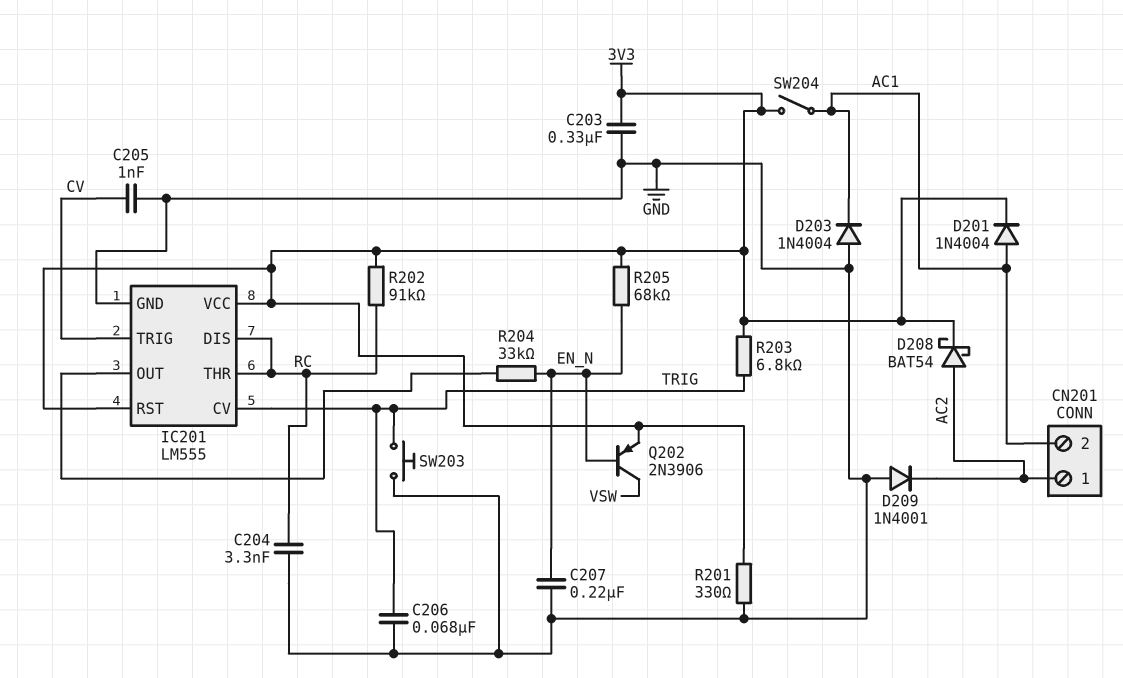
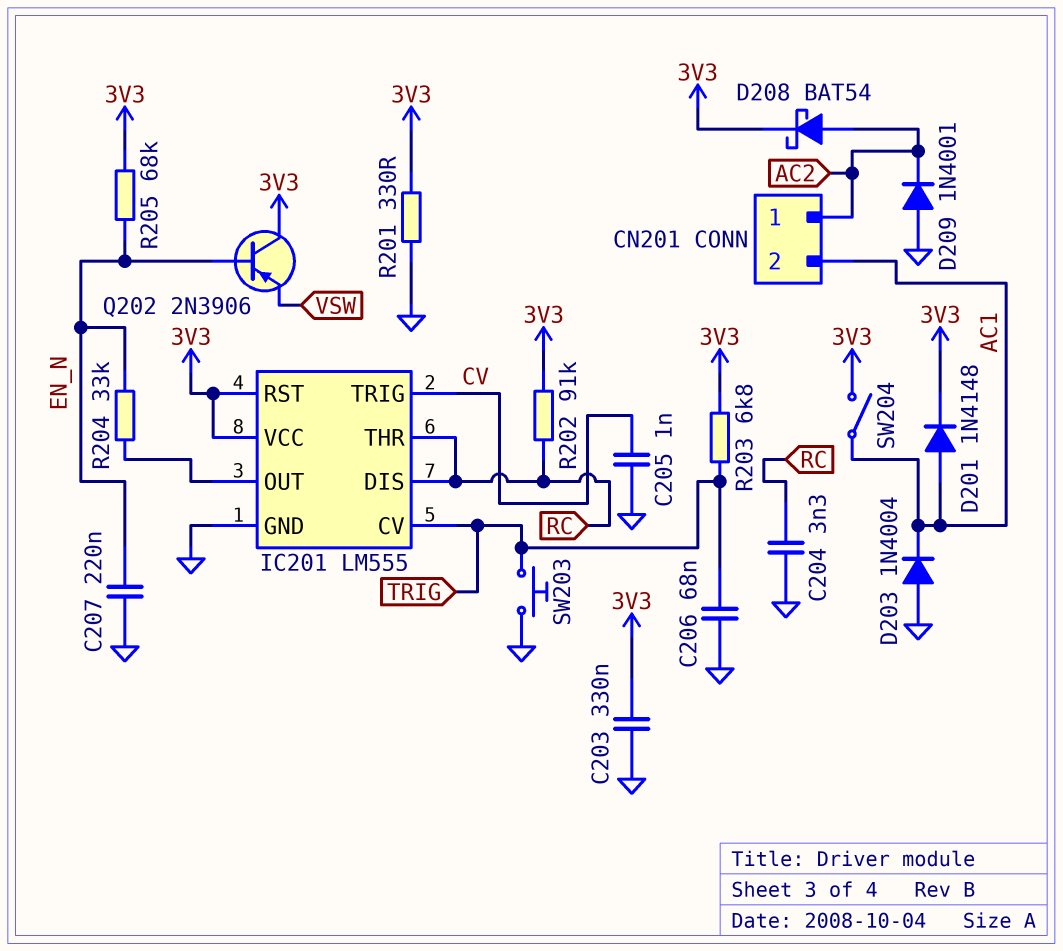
D201: diode 1N4004 (A AC1, K 3V3) -> diode 1N4148 (A AC1, K 3V3)
Q202: PNP 2N3906 (B EN_N, C VSW, E 3V3) -> PNP 2N3906 (B EN_N, C 3V3, E VSW)

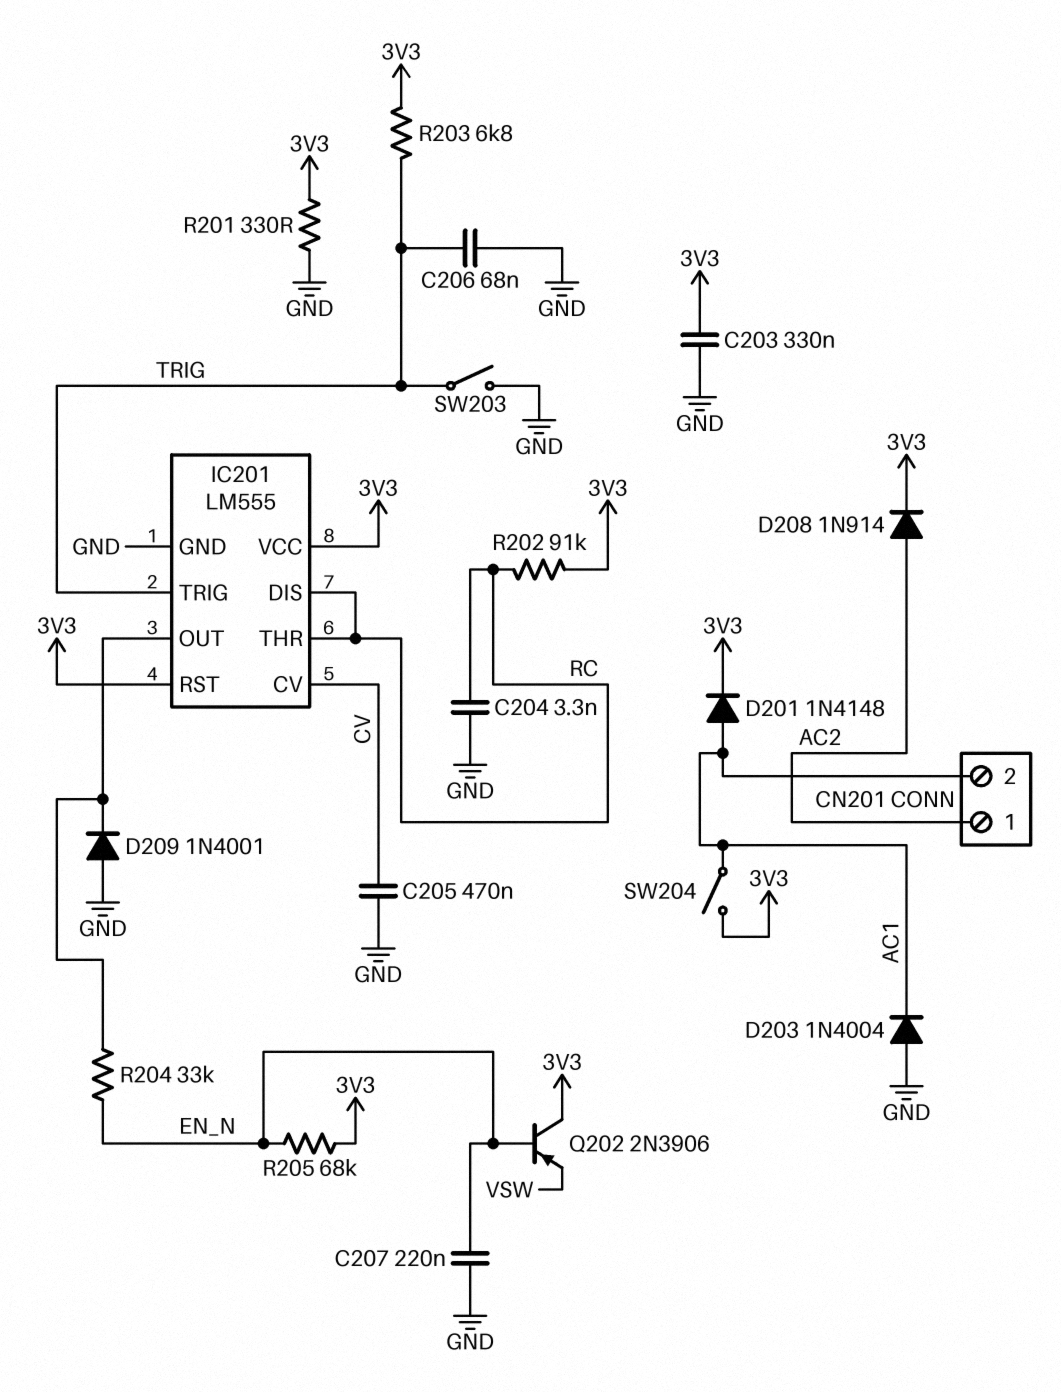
C205: 1nF (CV, GND) -> 470nF (CV, GND)
D208: schottky BAT54 (A AC2, K 3V3) -> diode 1N914 (A AC2, K 3V3)
D209: diode 1N4001 (A GND, K AC2) -> diode 1N4001 (A GND, K IC201/OUT)
IC201 pin CV: TRIG -> CV
IC201 pin TRIG: CV -> TRIG
SW203: button (GND, TRIG) -> switch (GND, TRIG)

